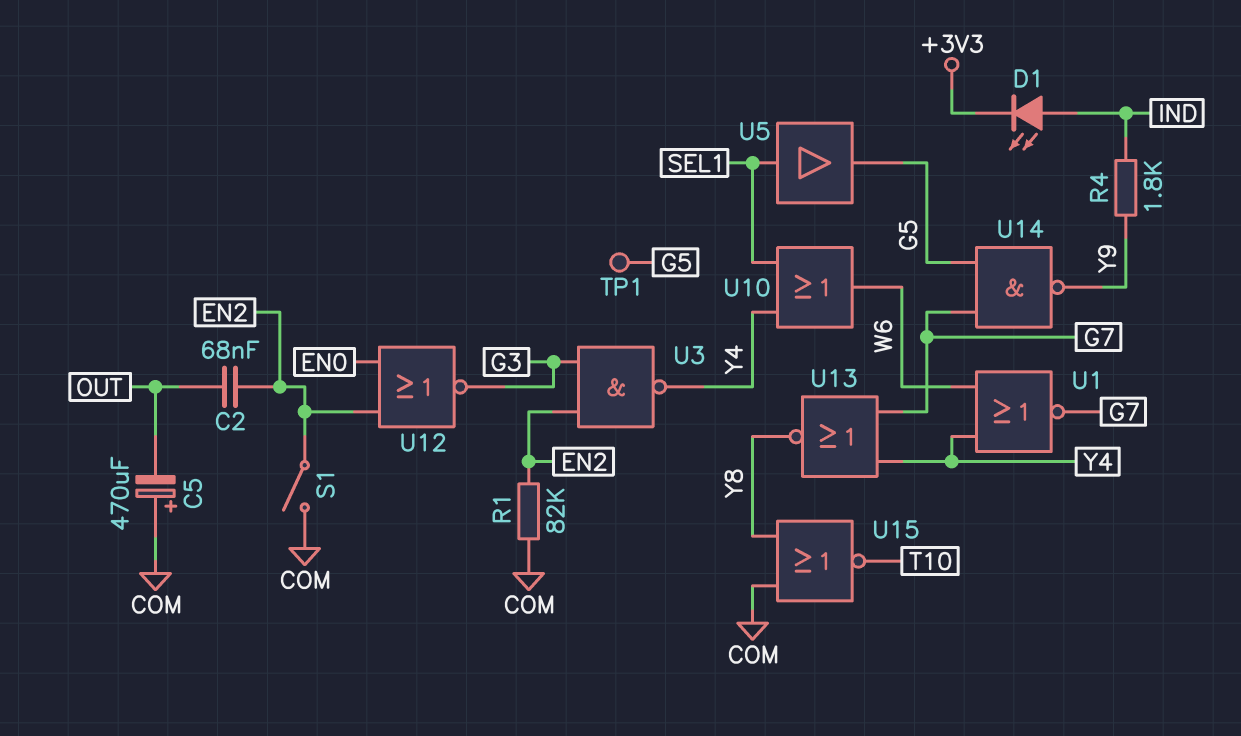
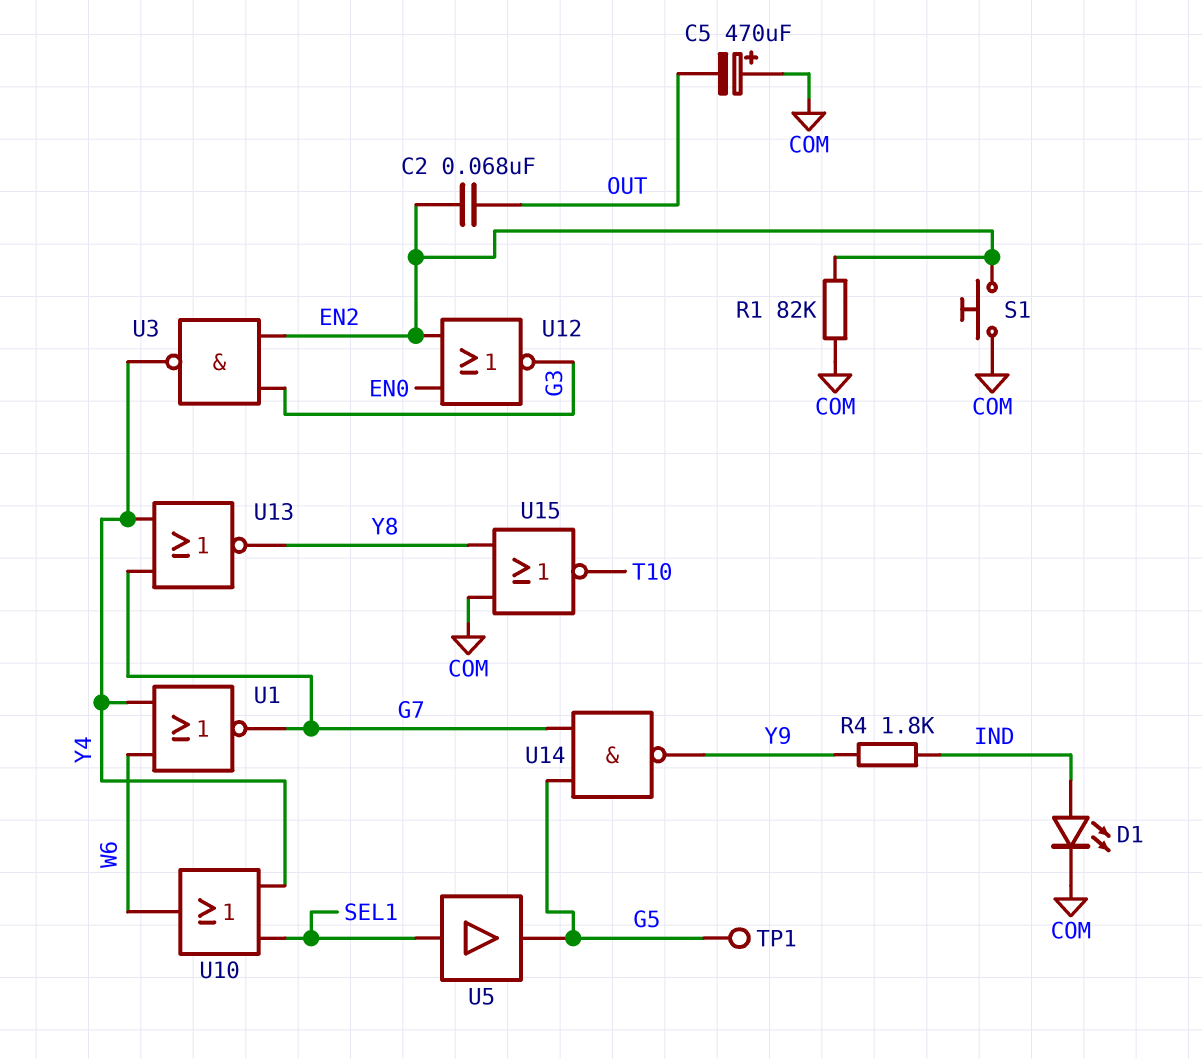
D1: LED (A IND, K +3V3) -> LED (A IND, K COM)
S1: switch (COM, EN2) -> button (COM, EN2)

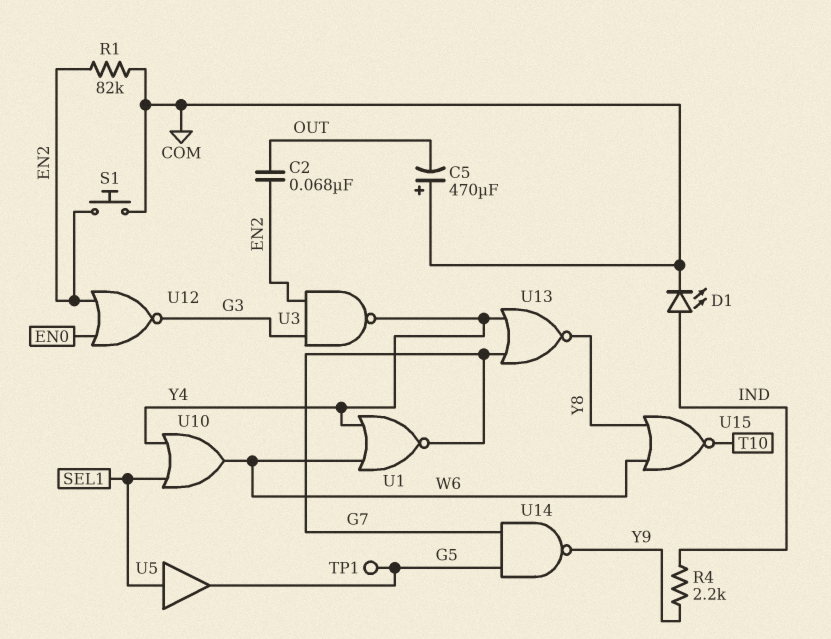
R4: 1.8k (IND, Y9) -> 2.2k (IND, Y9)
U15: NOR (in COM, in Y8, out T10) -> NOR (in W6, in Y8, out T10)

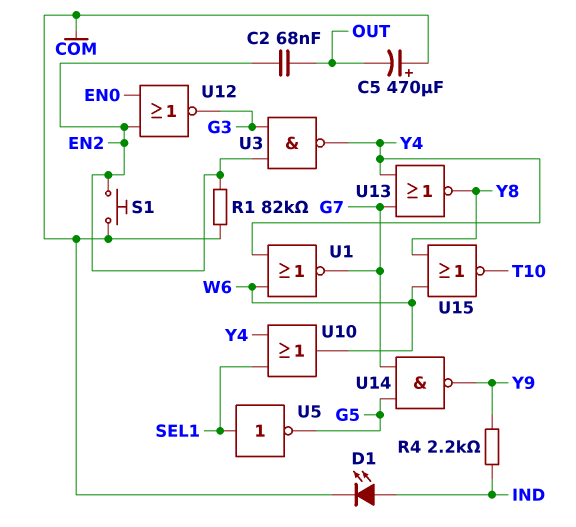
TP1: test point (G5) -> none
U5: buffer (in SEL1, out G5) -> NOT (in SEL1, out G5)

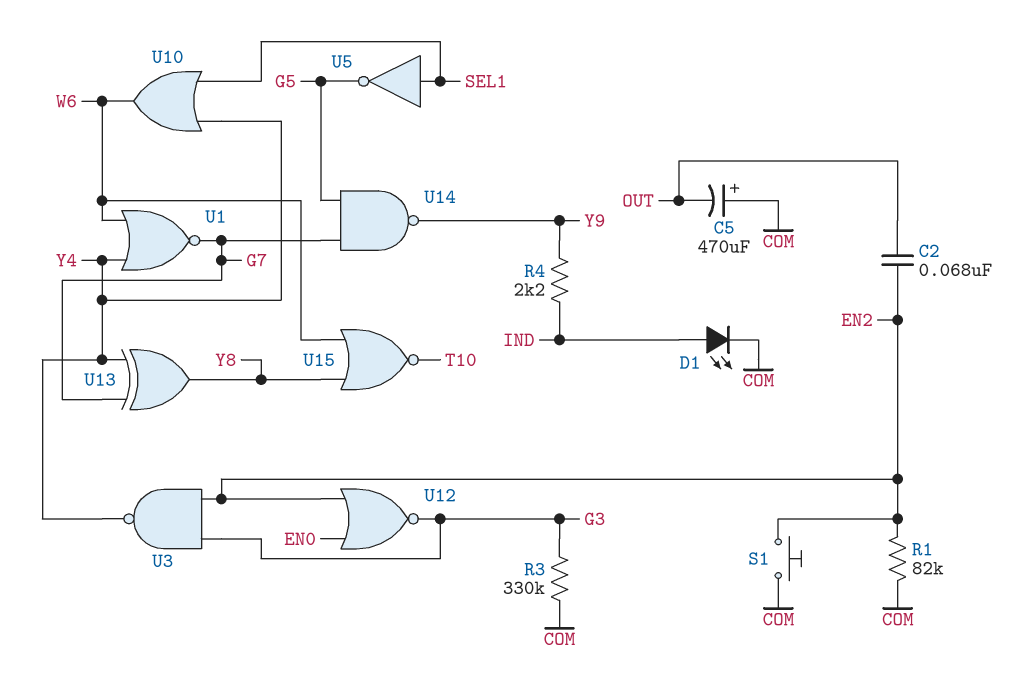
R3: none -> 330k (COM, G3)
U13: NOR (in G7, in Y4, out Y8) -> XOR (in G7, in Y4, out Y8)

